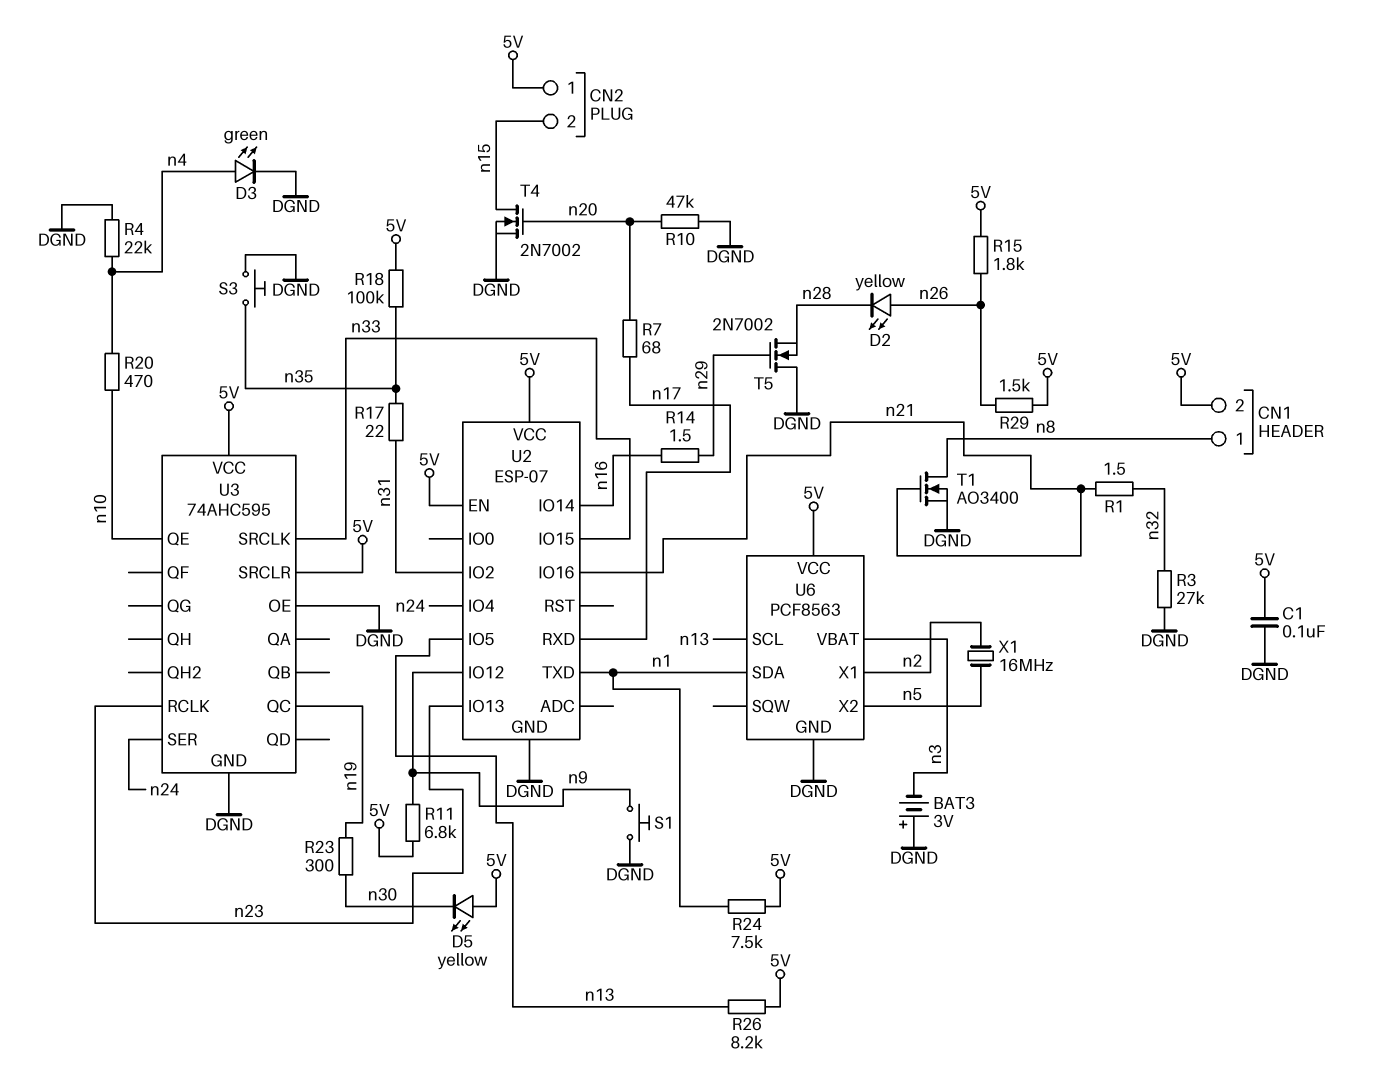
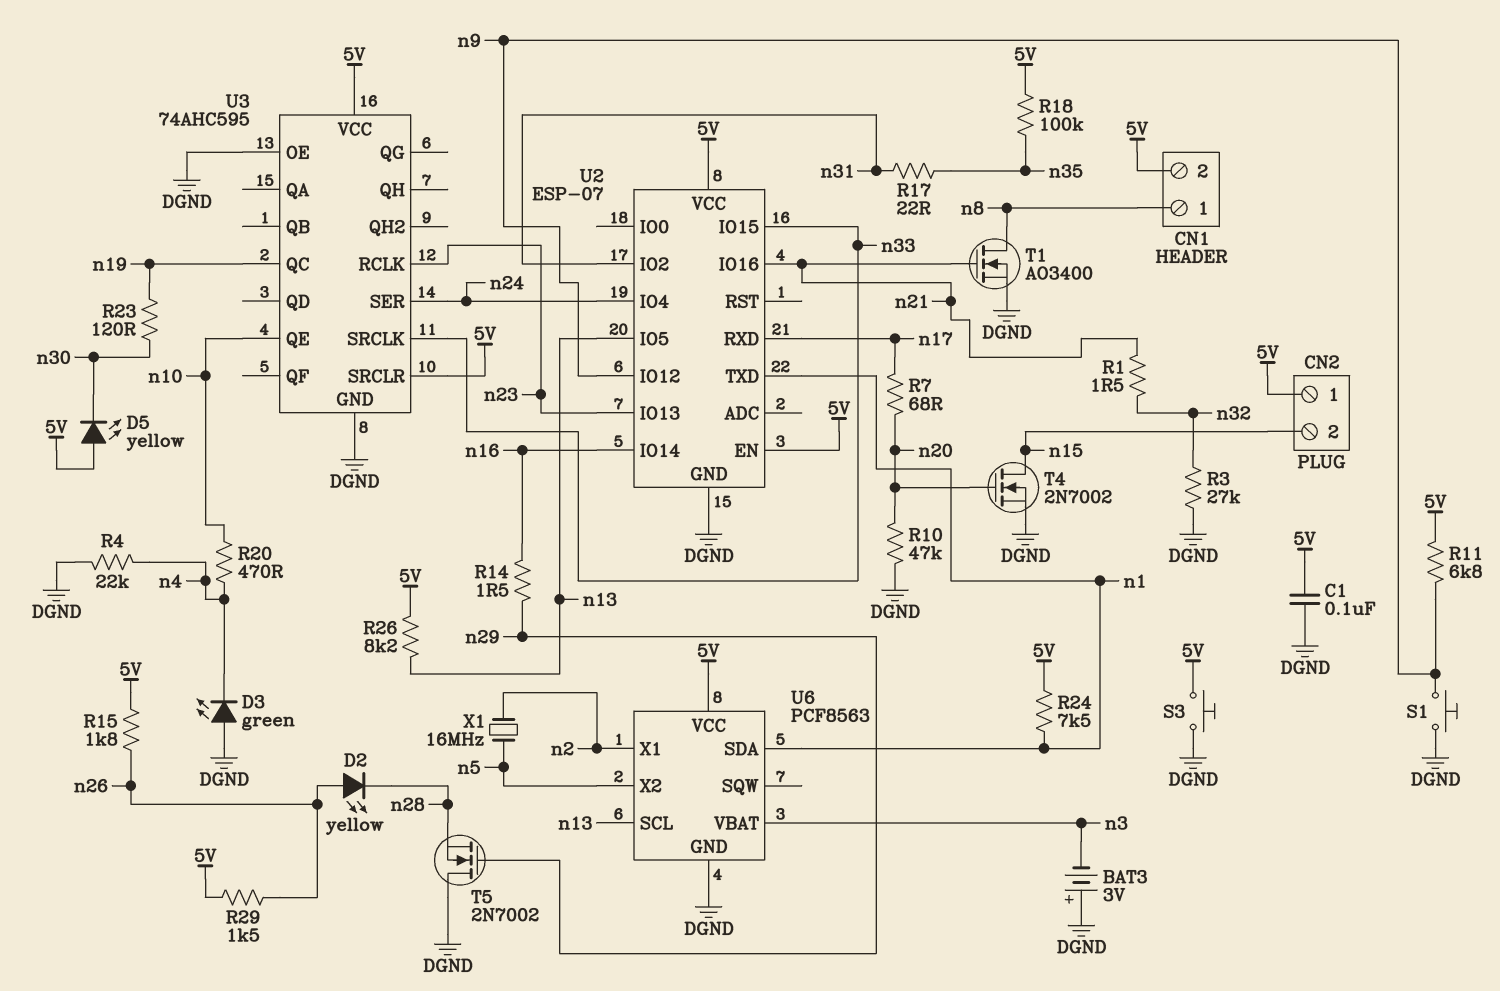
D3: LED green (A n4, K DGND) -> LED green (A DGND, K n4)
R23: 300 (n19, n30) -> 120 (n19, n30)
S3: button (DGND, n35) -> button (5V, DGND)

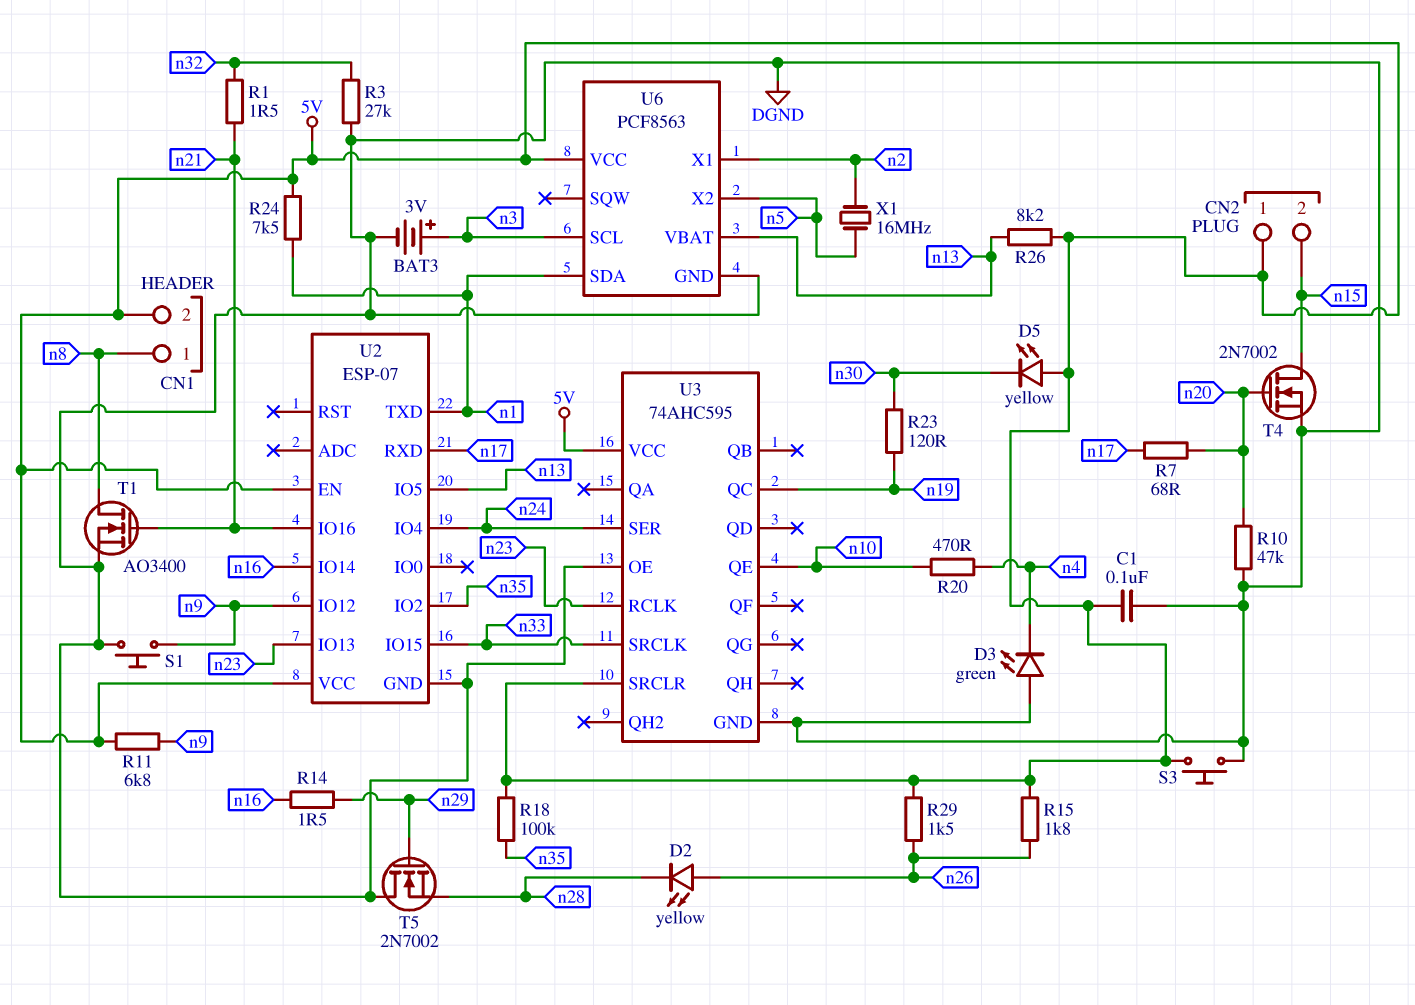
BAT3: 3V (plus DGND, minus n3) -> 3V (plus n3, minus DGND)
R4: 22k (DGND, n4) -> none
R17: 22 (n31, n35) -> none
U2 pin IO2: n31 -> n35
U6 pin SCL: n13 -> n3
U6 pin VBAT: n3 -> n13

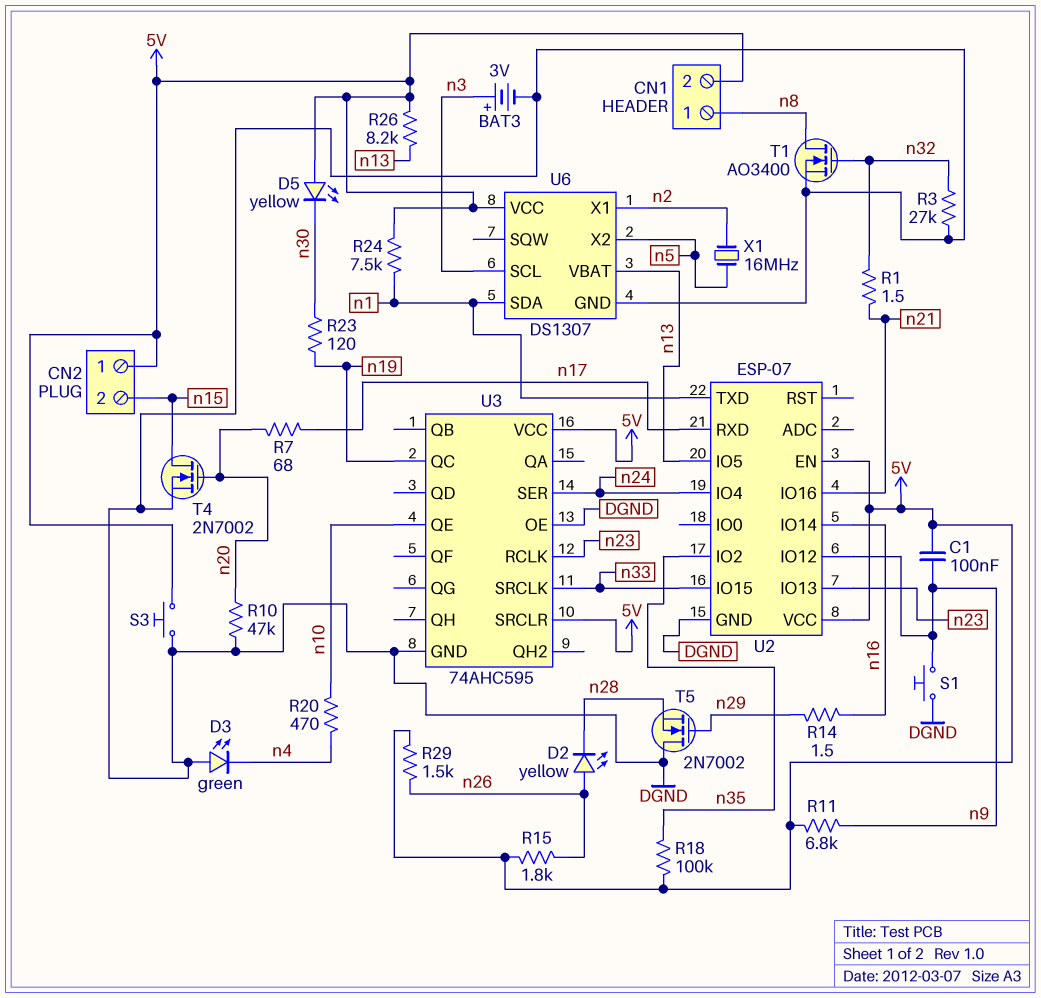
C1: 100nF (5V, DGND) -> 100nF (5V, n9)
T1: NMOS AO3400 (G n21, D n8, S DGND) -> NMOS AO3400 (G n32, D n8, S DGND)
U6: PCF8563 -> DS1307

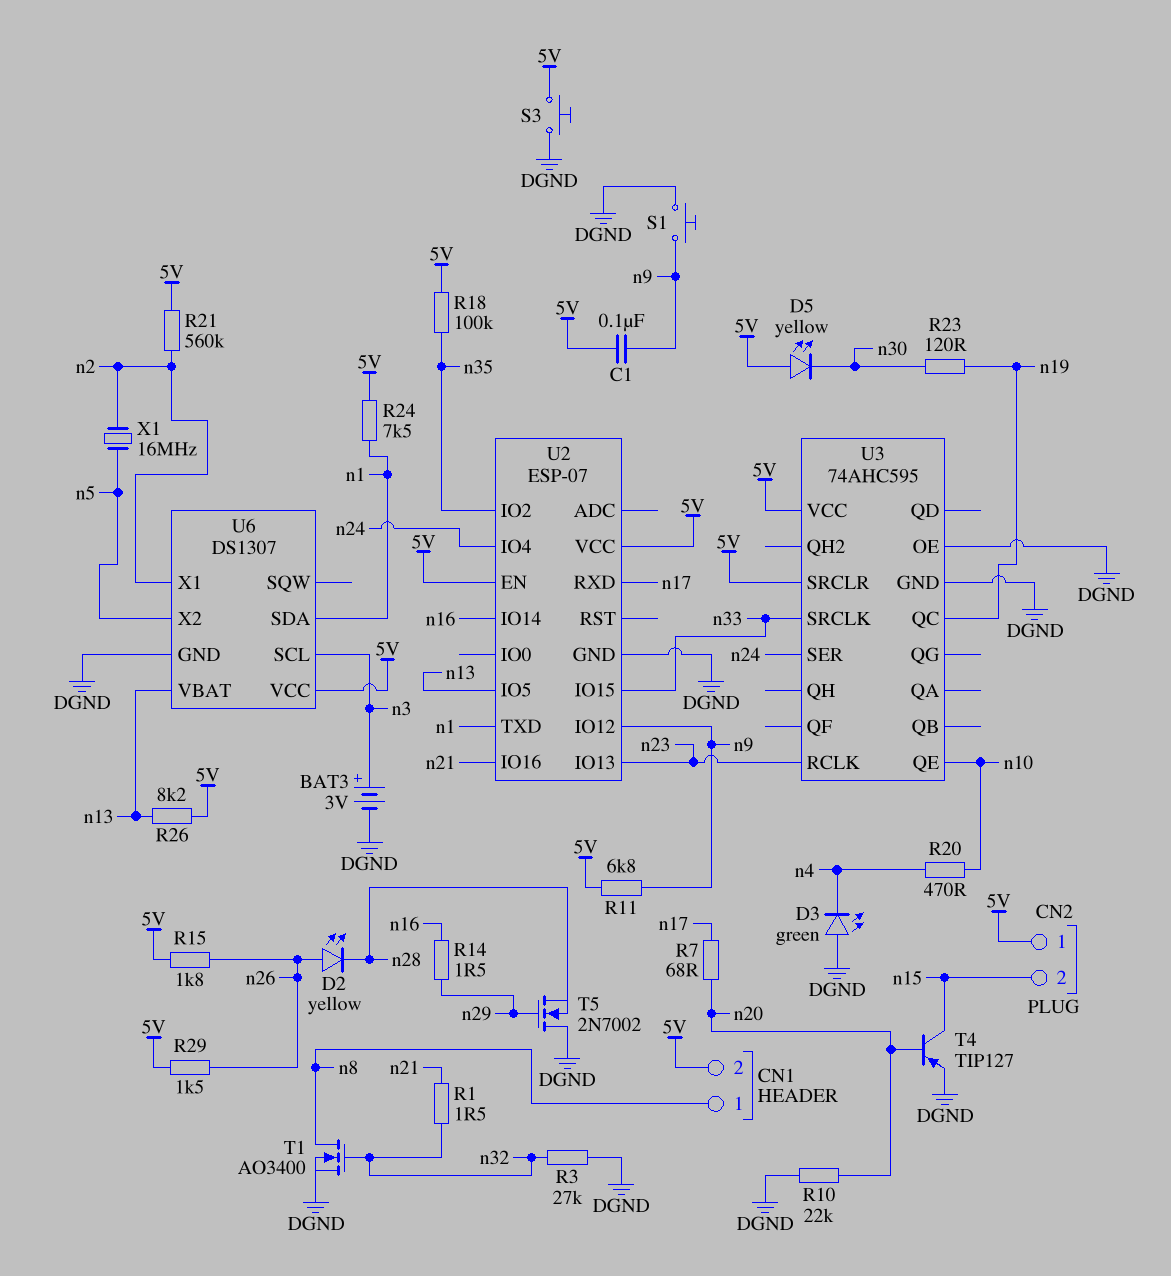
R10: 47k (DGND, n20) -> 22k (DGND, n20)
R21: none -> 560k (5V, n2)
T4: NMOS 2N7002 (G n20, D n15, S DGND) -> PNP TIP127 (B n20, C n15, E DGND)

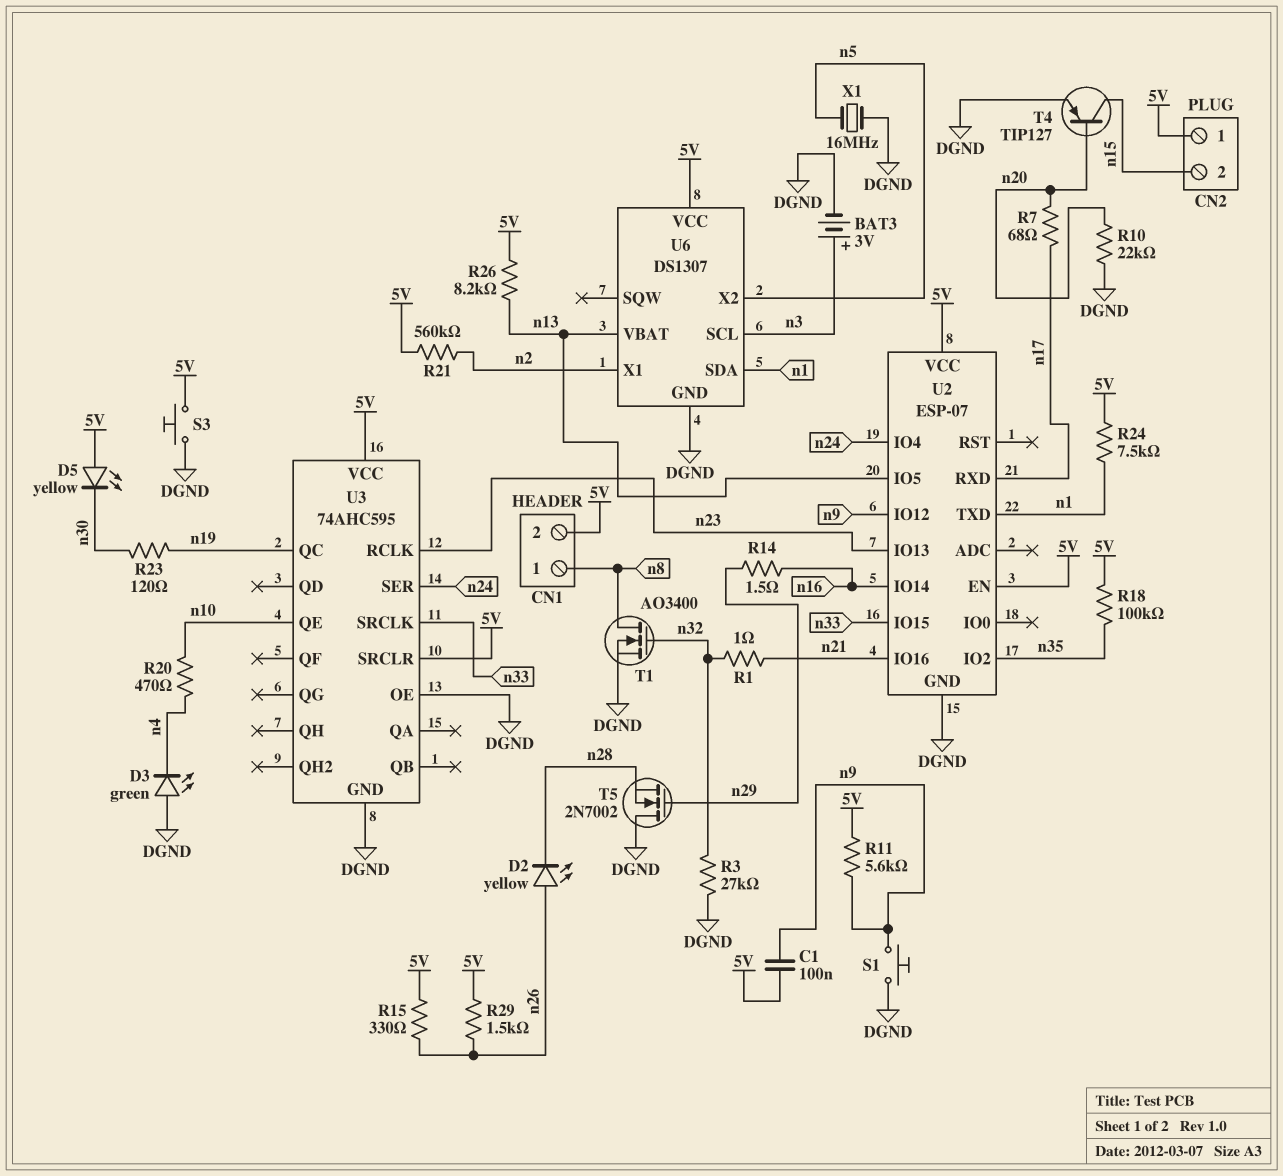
R1: 1.5 (n21, n32) -> 1 (n21, n32)
R11: 6.8k (5V, n9) -> 5.6k (5V, n9)
R15: 1.8k (5V, n26) -> 330 (5V, n26)
X1: 16MHz (n2, n5) -> 16MHz (DGND, n5)

